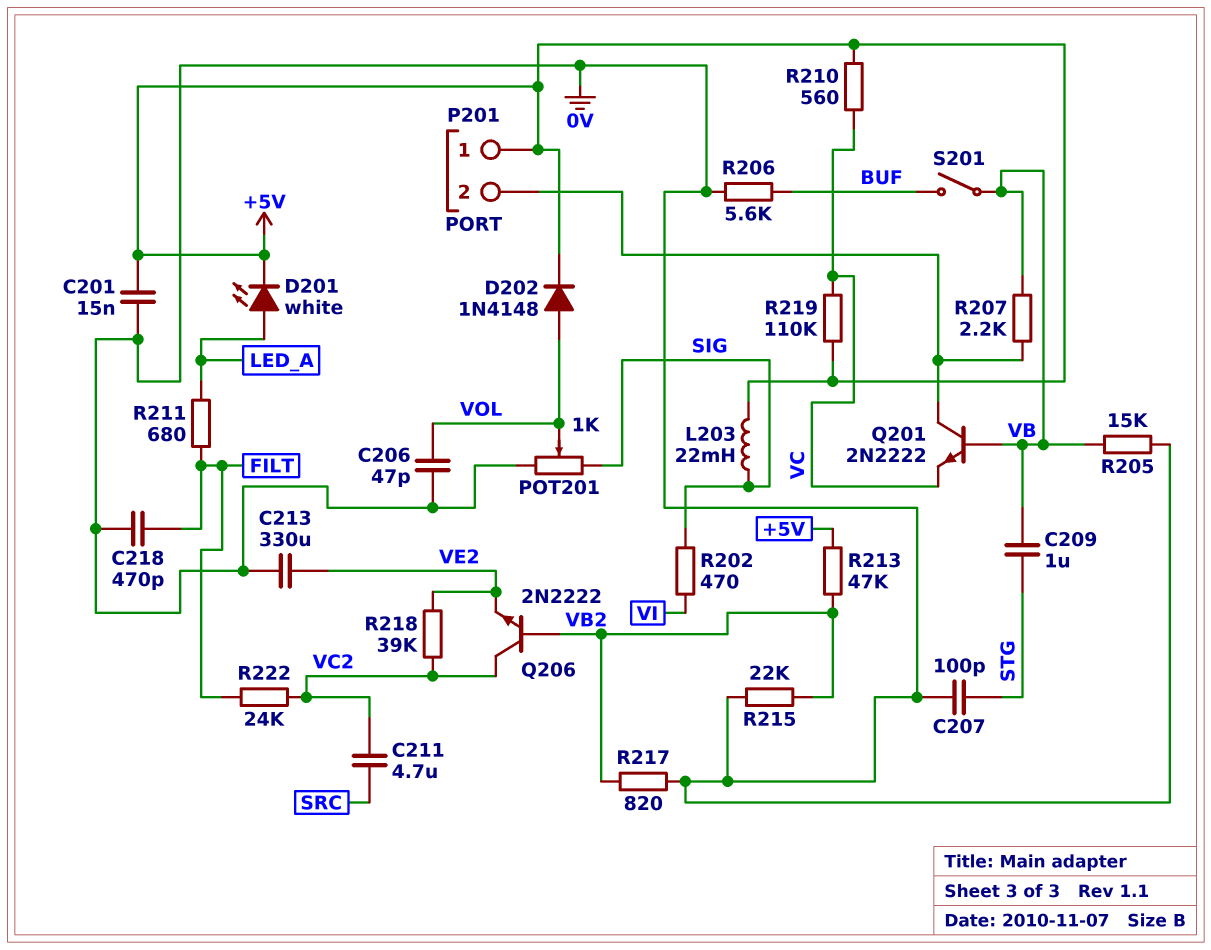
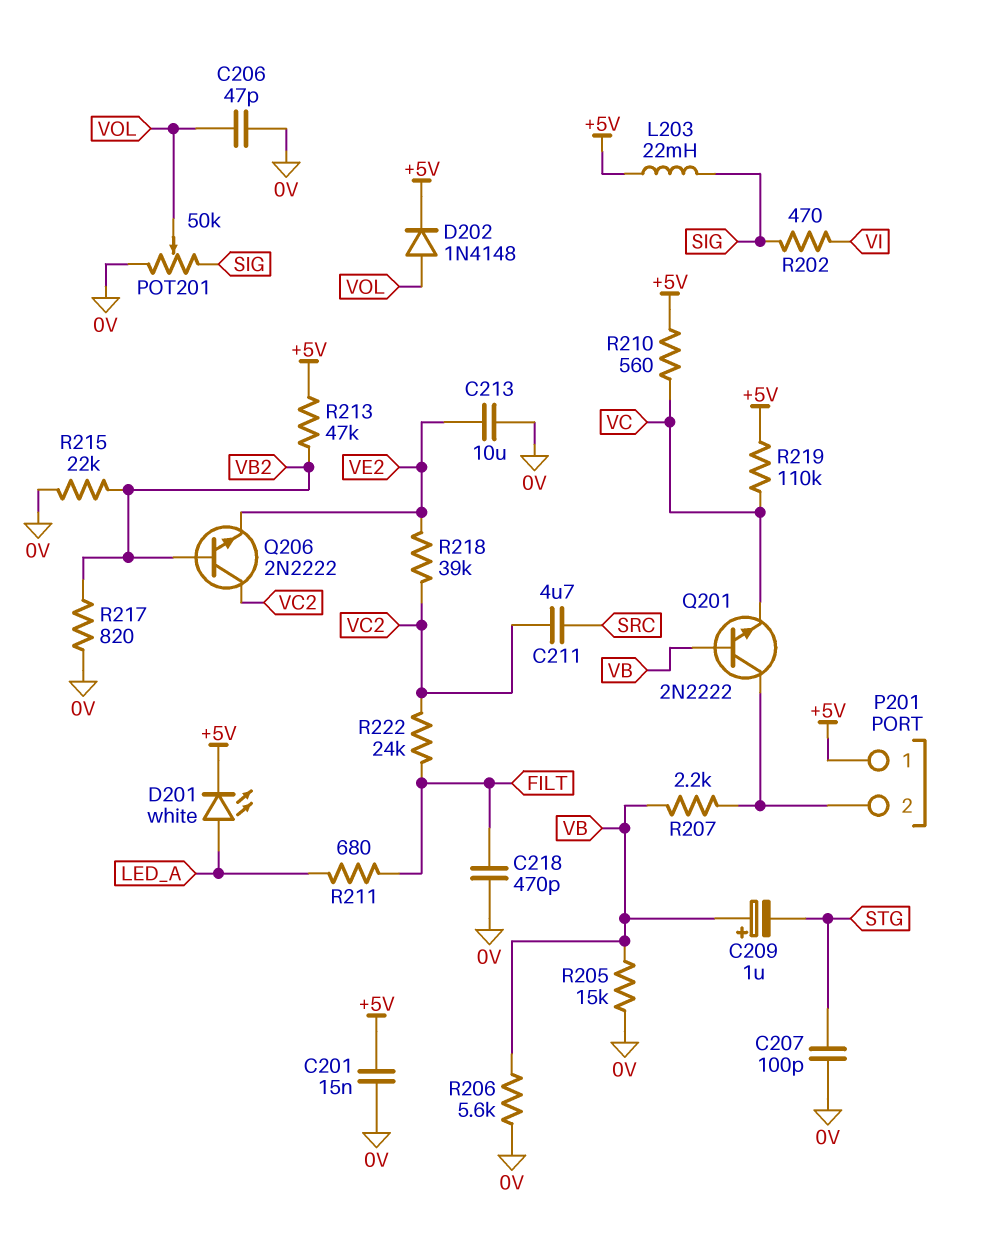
C209: 1uF (STG, VB) -> 1uF (plus VB, minus STG)
C213: 330uF (0V, VE2) -> 10uF (0V, VE2)
POT201: 1k (0V, SIG, wiper VOL) -> 50k (0V, SIG, wiper VOL)
R206: 5.6k (0V, BUF) -> 5.6k (0V, VB)
S201: switch (BUF, VB) -> none

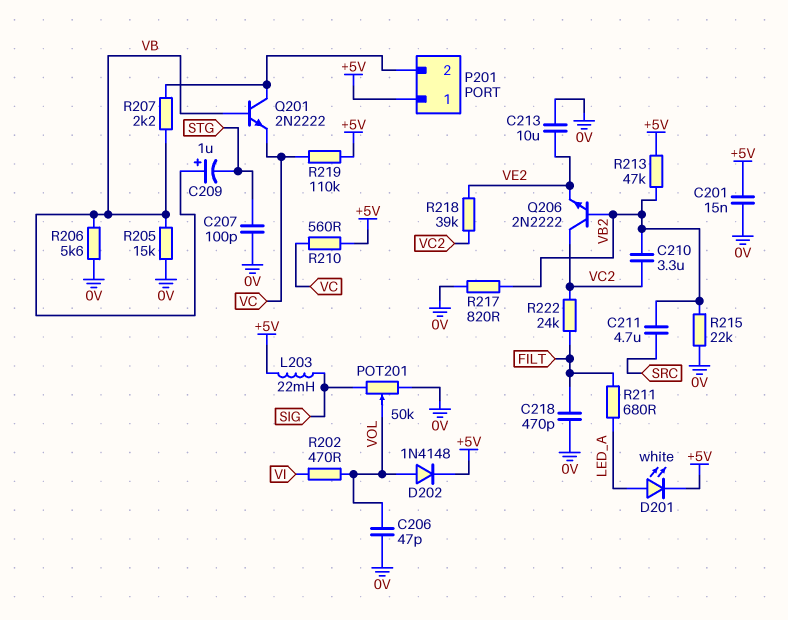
C210: none -> 3.3uF (VB2, VC2)
C211: 4.7uF (SRC, VC2) -> 4.7uF (SRC, VB2)
R202: 470 (SIG, VI) -> 470 (VI, VOL)

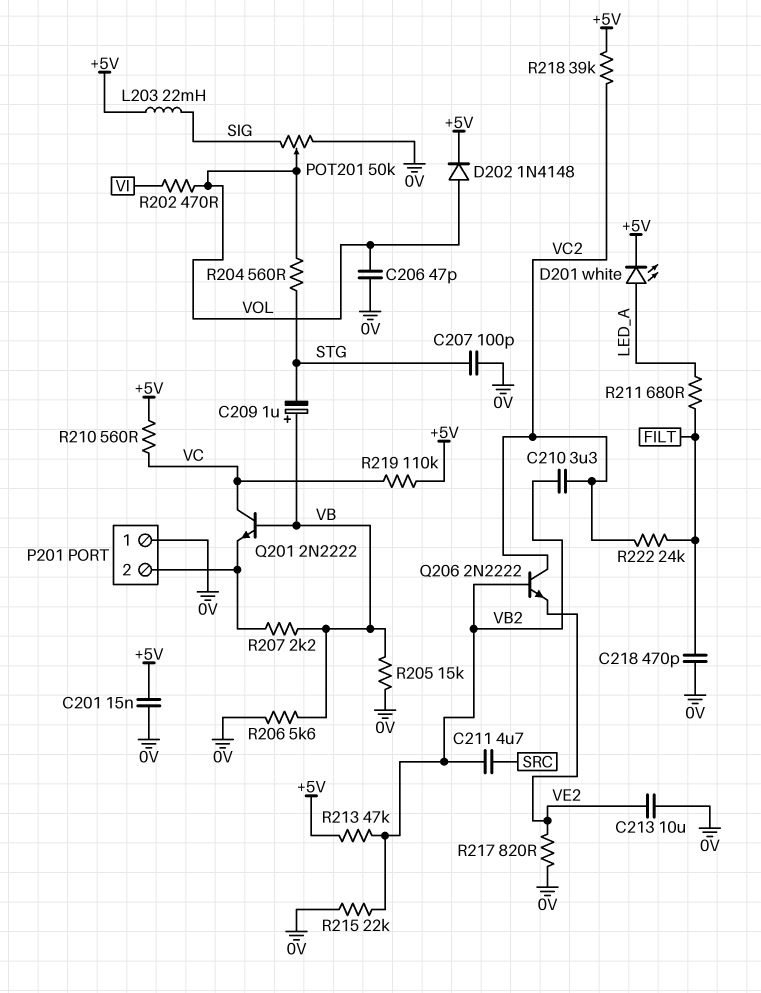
P201 pin 1: +5V -> 0V
Q201: NPN 2N2222 (B VB, C P201/2, E VC) -> NPN 2N2222 (B VB, C VC, E P201/2)
R204: none -> 560 (STG, VOL)
R217: 820 (0V, VB2) -> 820 (0V, VE2)
R218: 39k (VC2, VE2) -> 39k (+5V, VC2)

